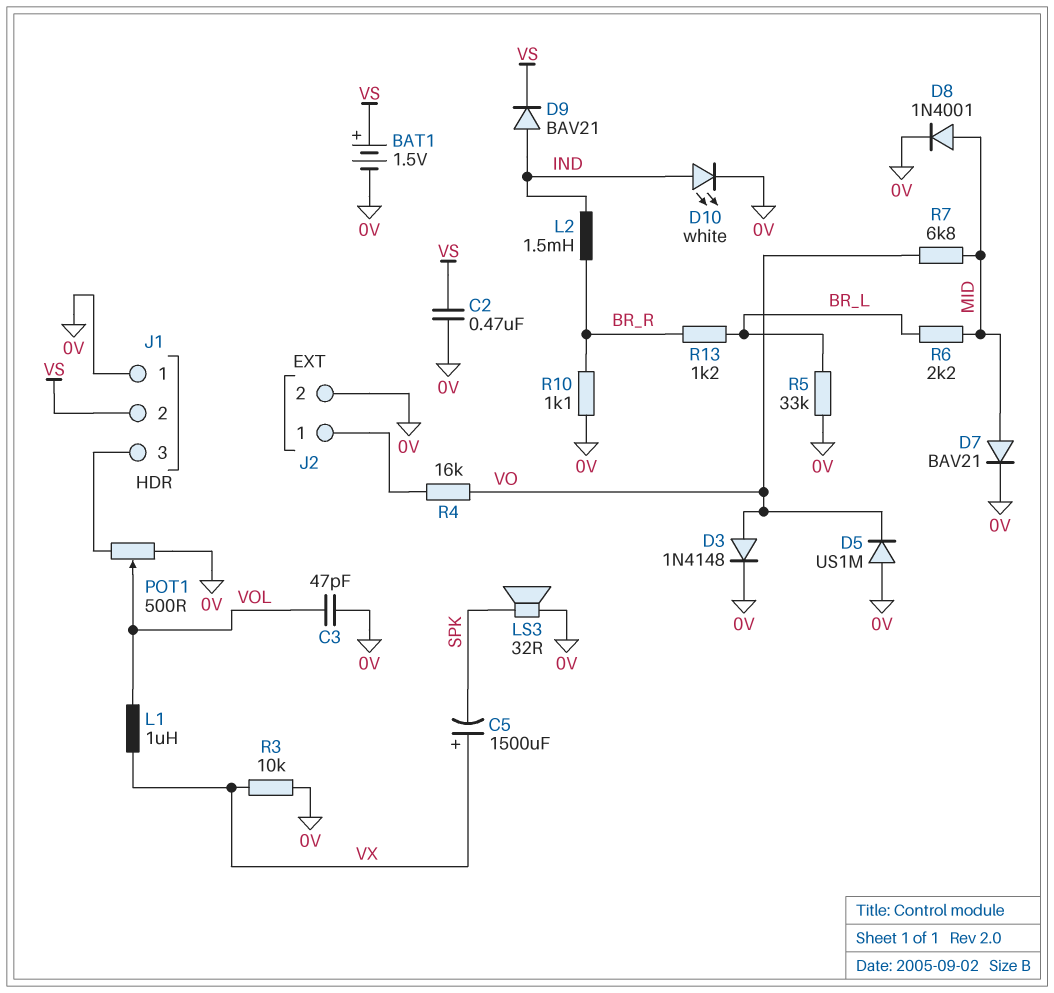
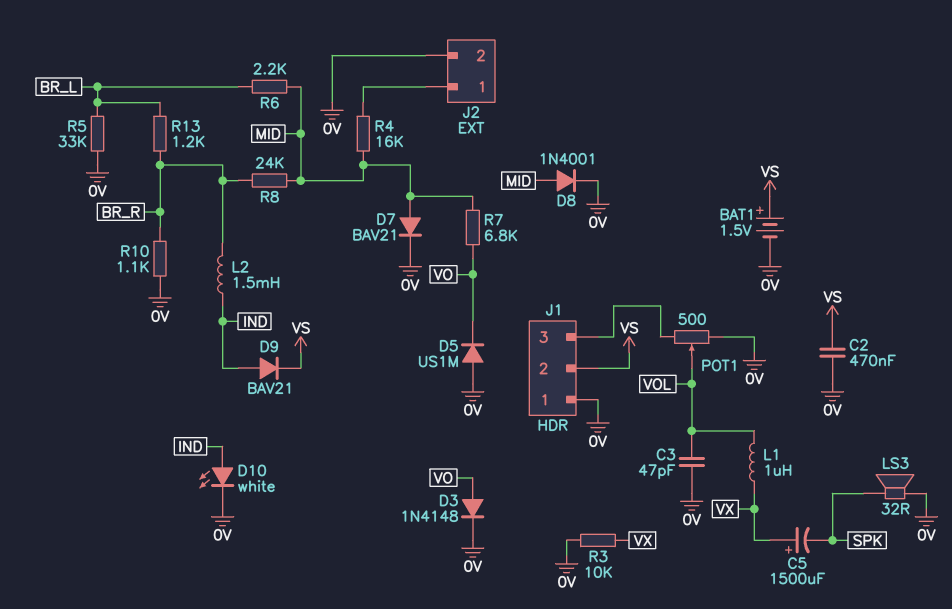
R4: 16k (J2/1, VO) -> 16k (J2/1, MID)
R8: none -> 24k (BR_R, MID)

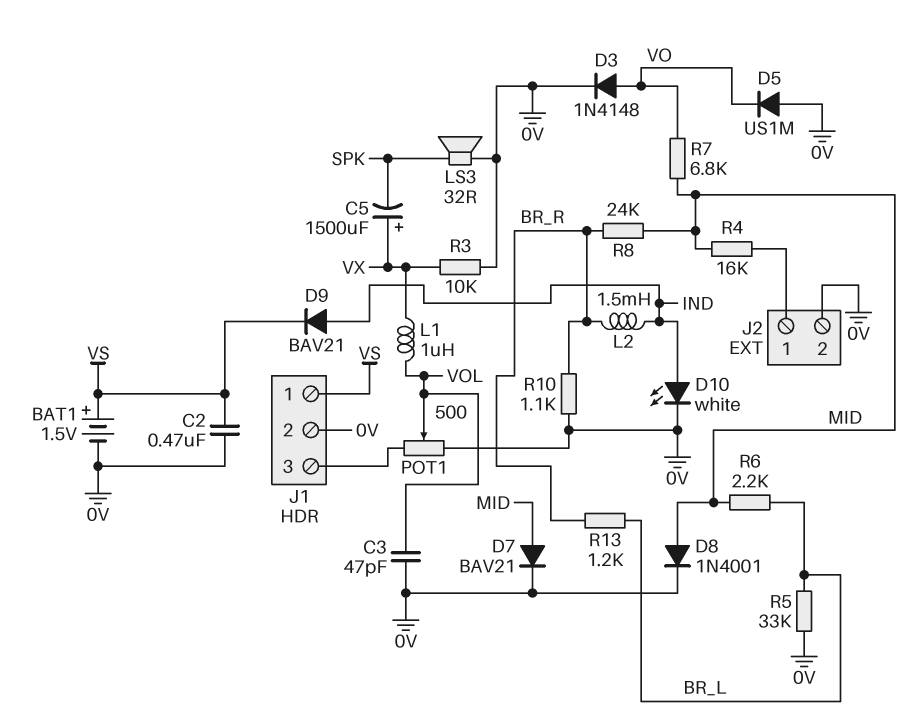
J1 pin 1: 0V -> VS
J1 pin 2: VS -> 0V

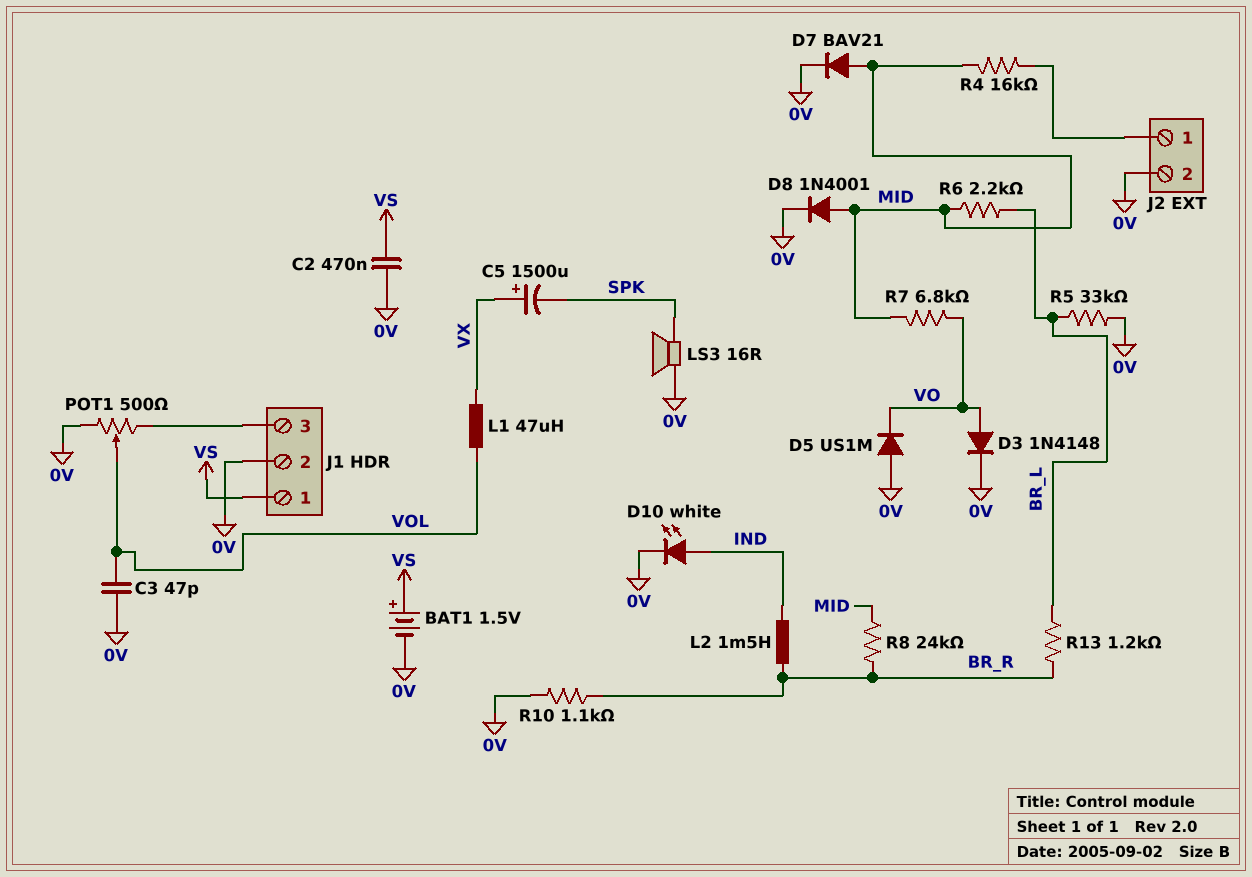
D9: diode BAV21 (A IND, K VS) -> none
L1: 1uH (VOL, VX) -> 47uH (VOL, VX)
LS3: speaker 32R (0V, SPK) -> speaker 16R (0V, SPK)
R3: 10k (0V, VX) -> none

